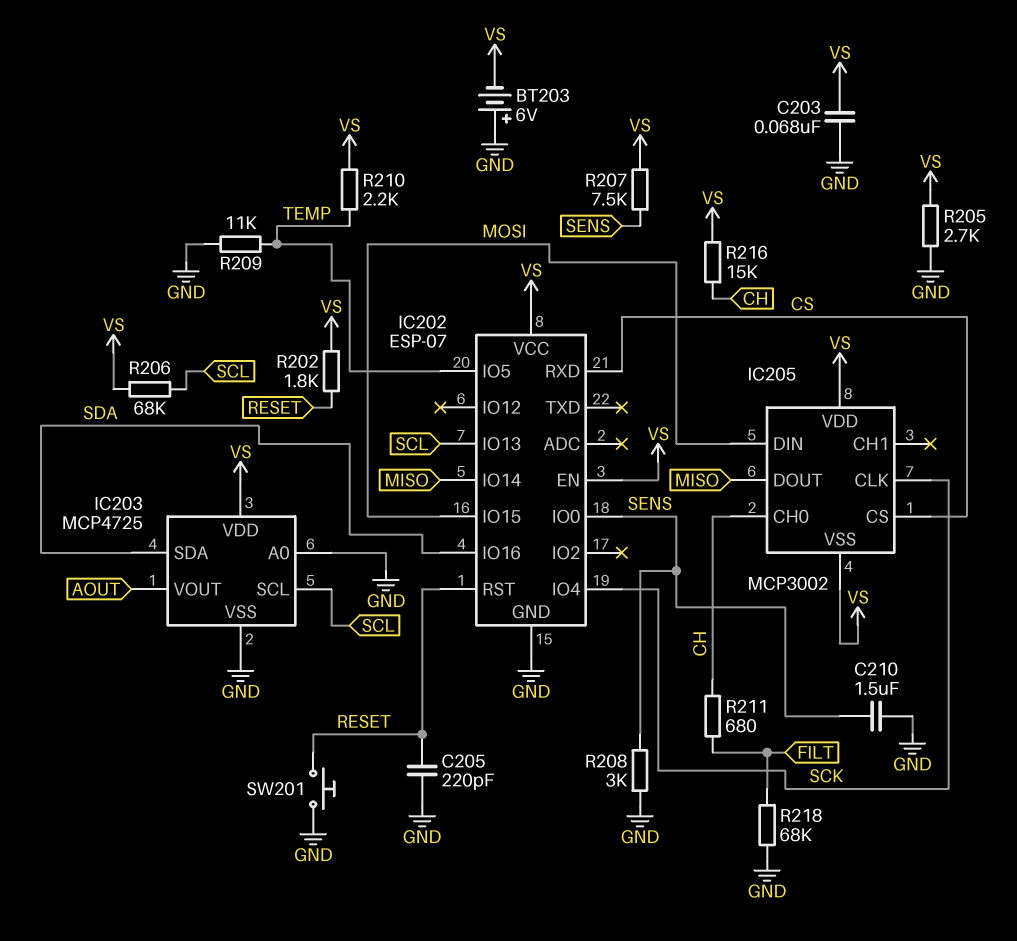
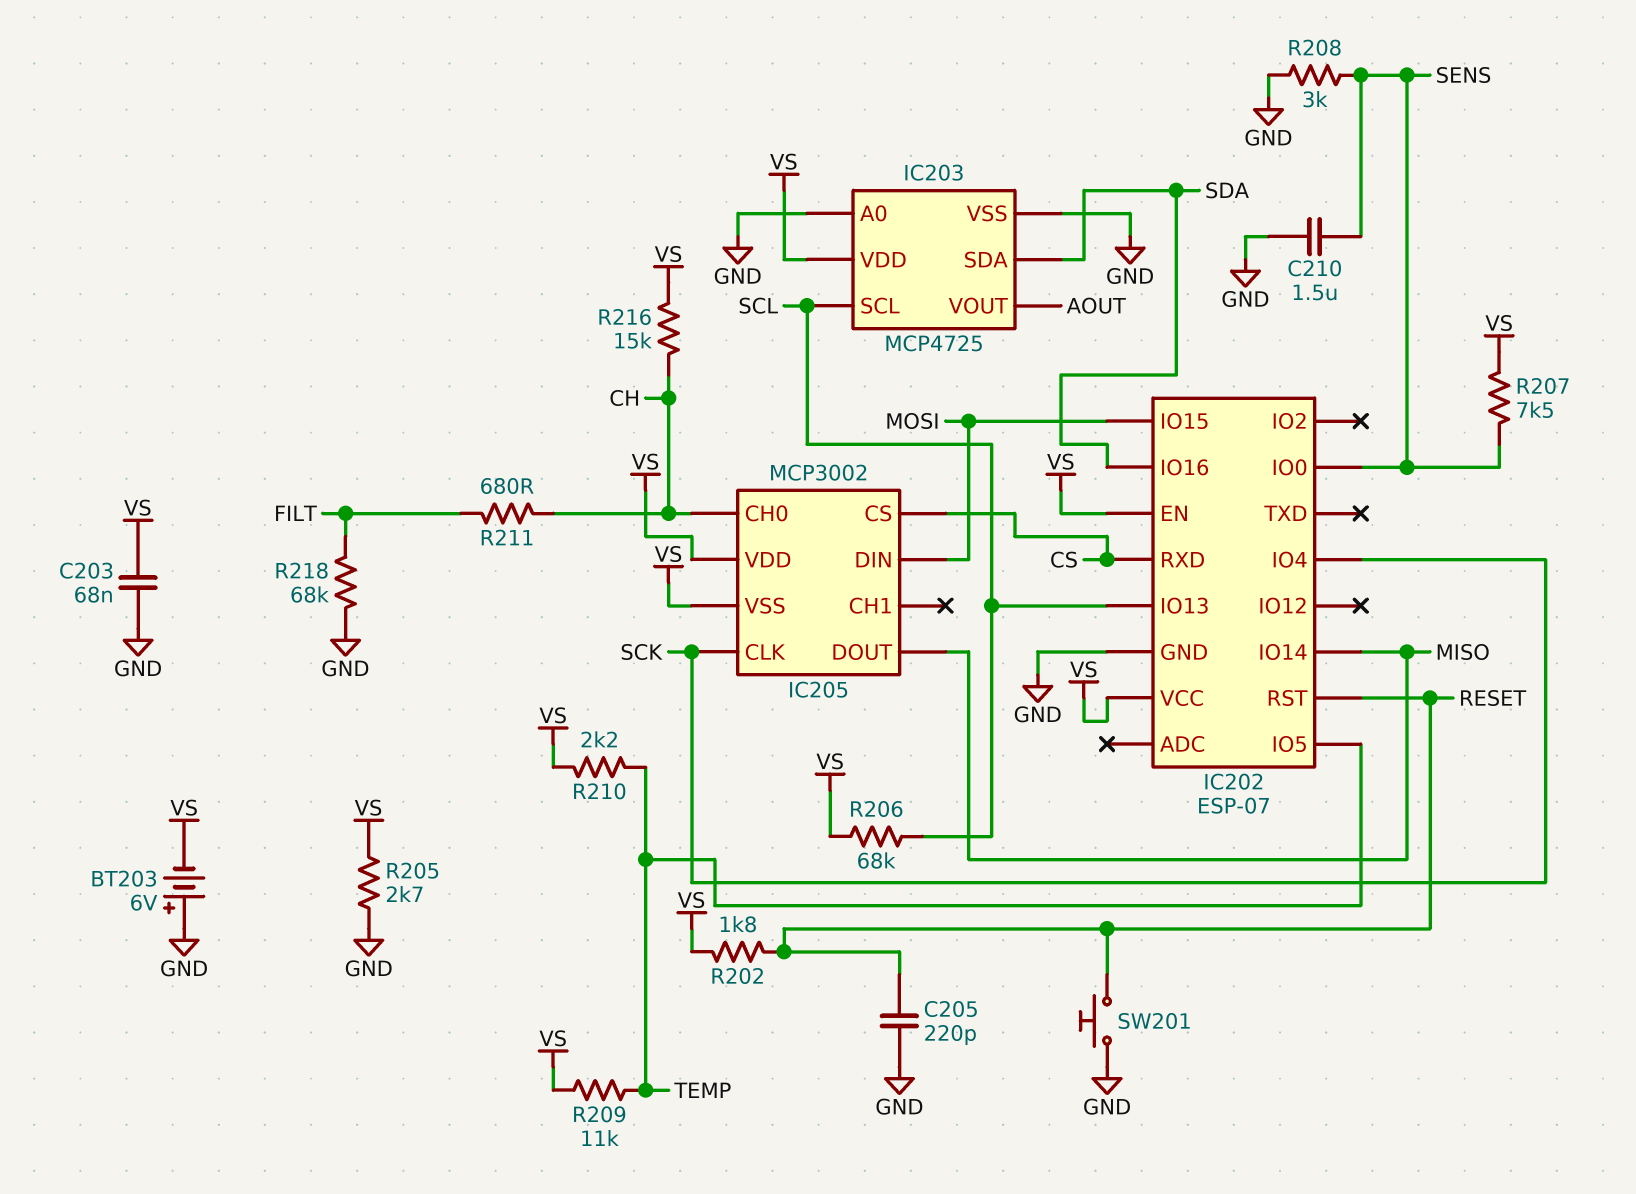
R209: 11k (GND, TEMP) -> 11k (TEMP, VS)

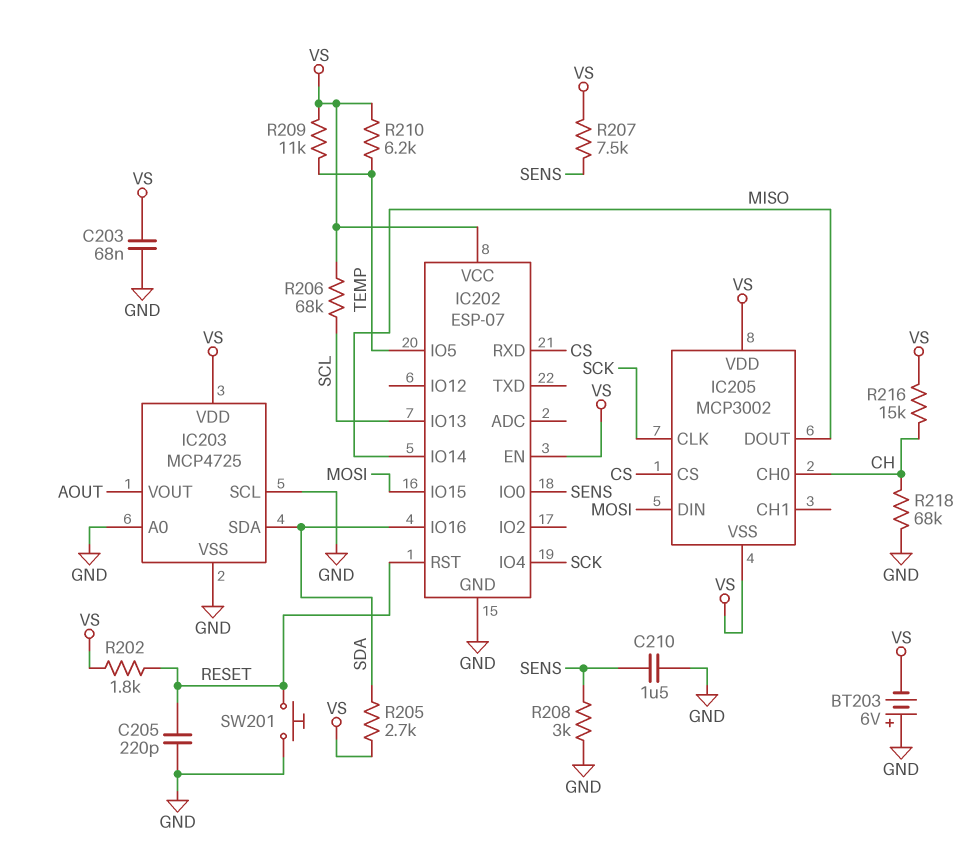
IC203 pin SCL: SCL -> GND
R205: 2.7k (GND, VS) -> 2.7k (SDA, VS)
R210: 2.2k (TEMP, VS) -> 6.2k (TEMP, VS)
R211: 680 (CH, FILT) -> none
R218: 68k (FILT, GND) -> 68k (CH, GND)

